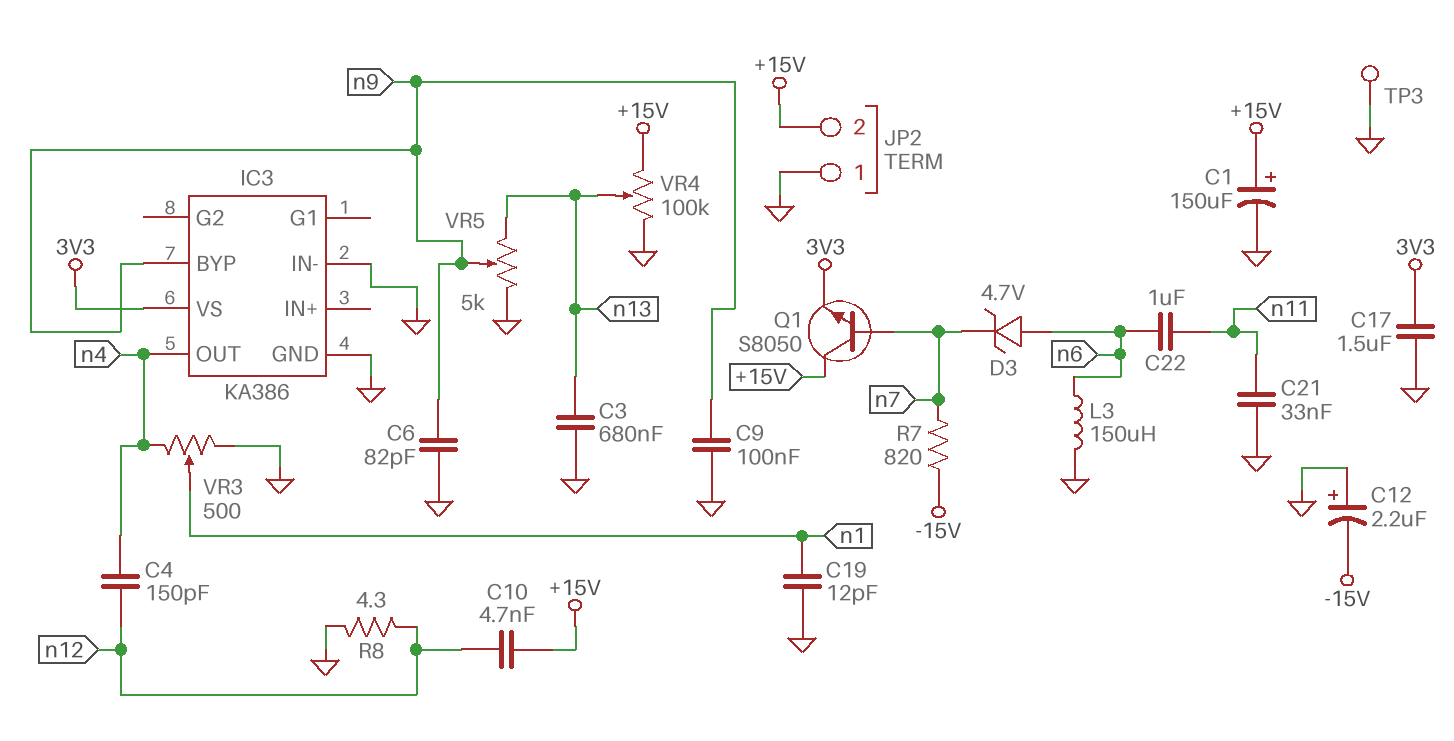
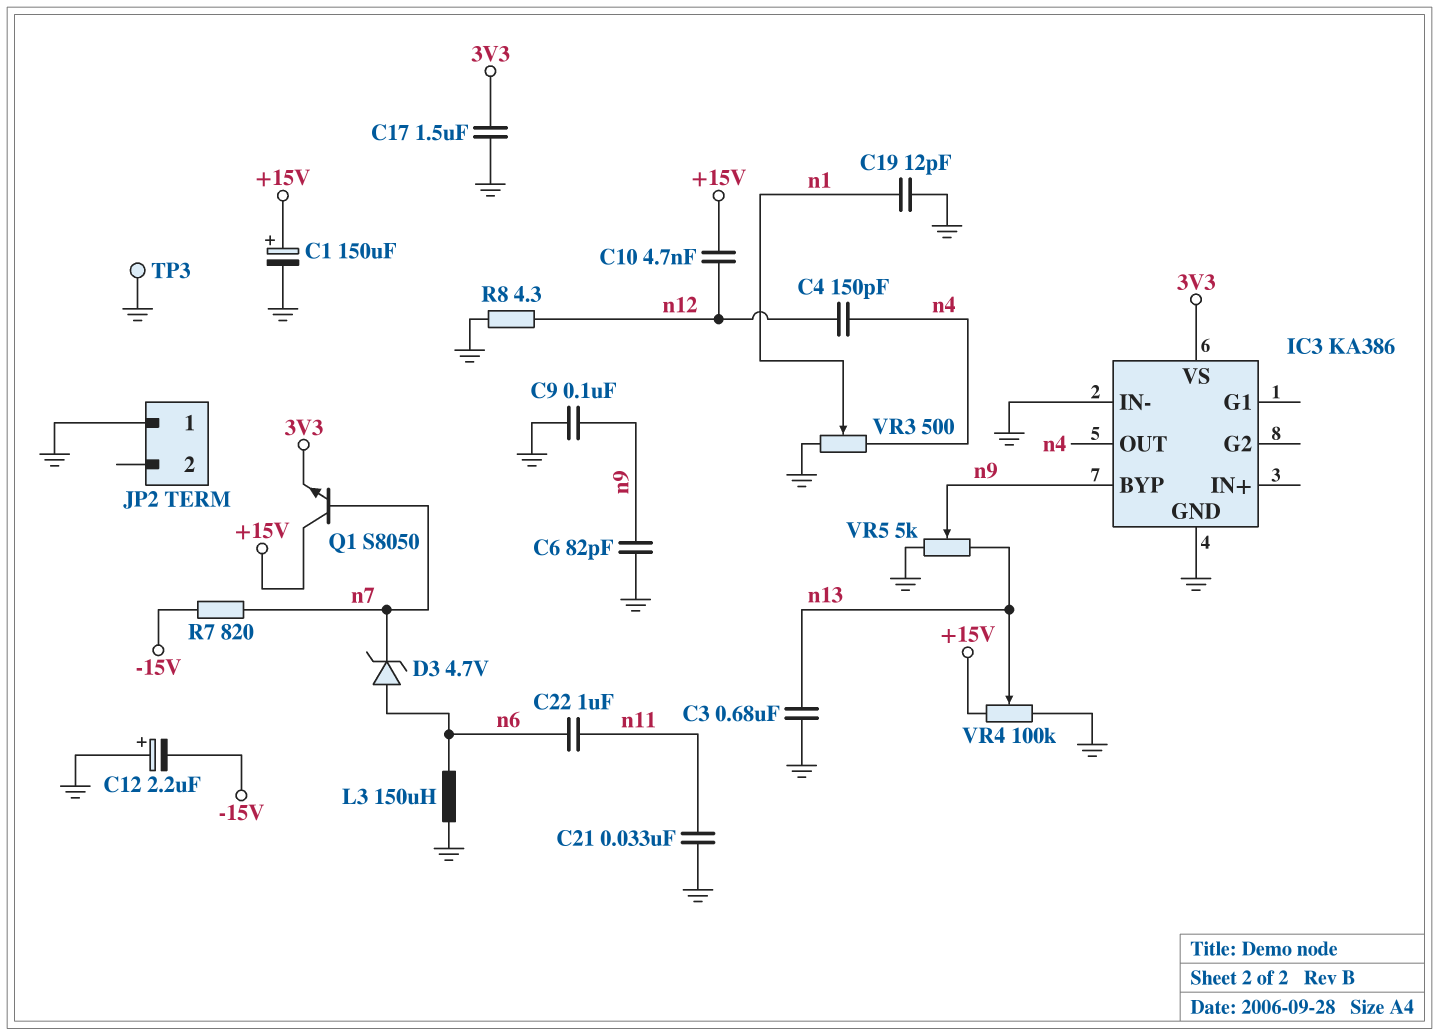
JP2 pin 2: +15V -> none

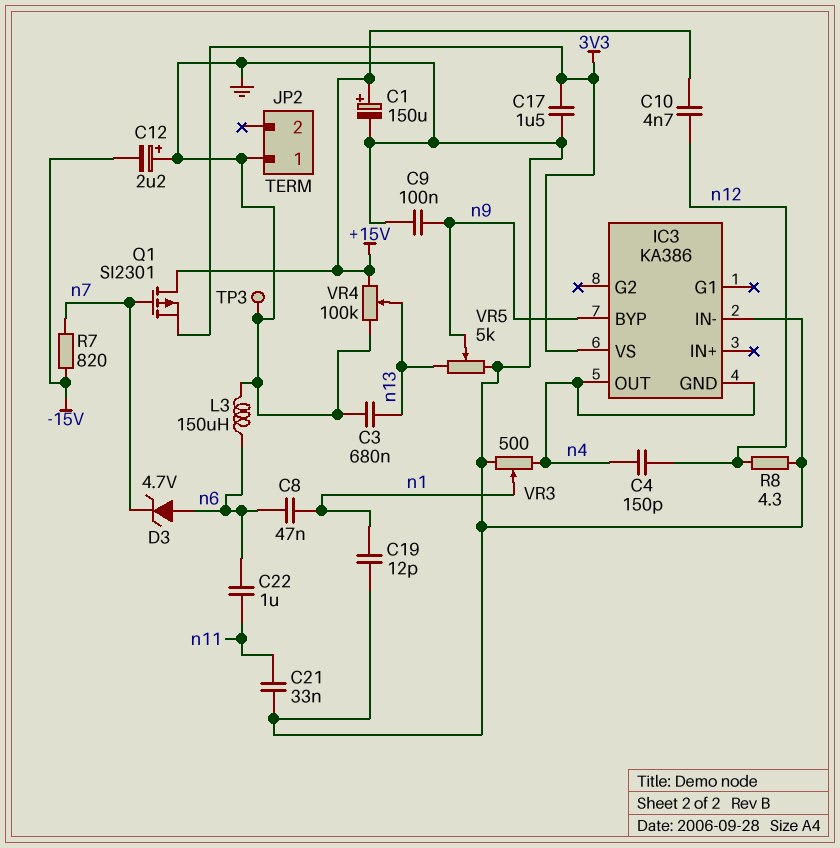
C6: 82pF (GND, n9) -> none
C8: none -> 47nF (n1, n6)
IC3 pin GND: GND -> n4
Q1: NPN S8050 (B n7, C +15V, E 3V3) -> PMOS SI2301 (G n7, D +15V, S 3V3)

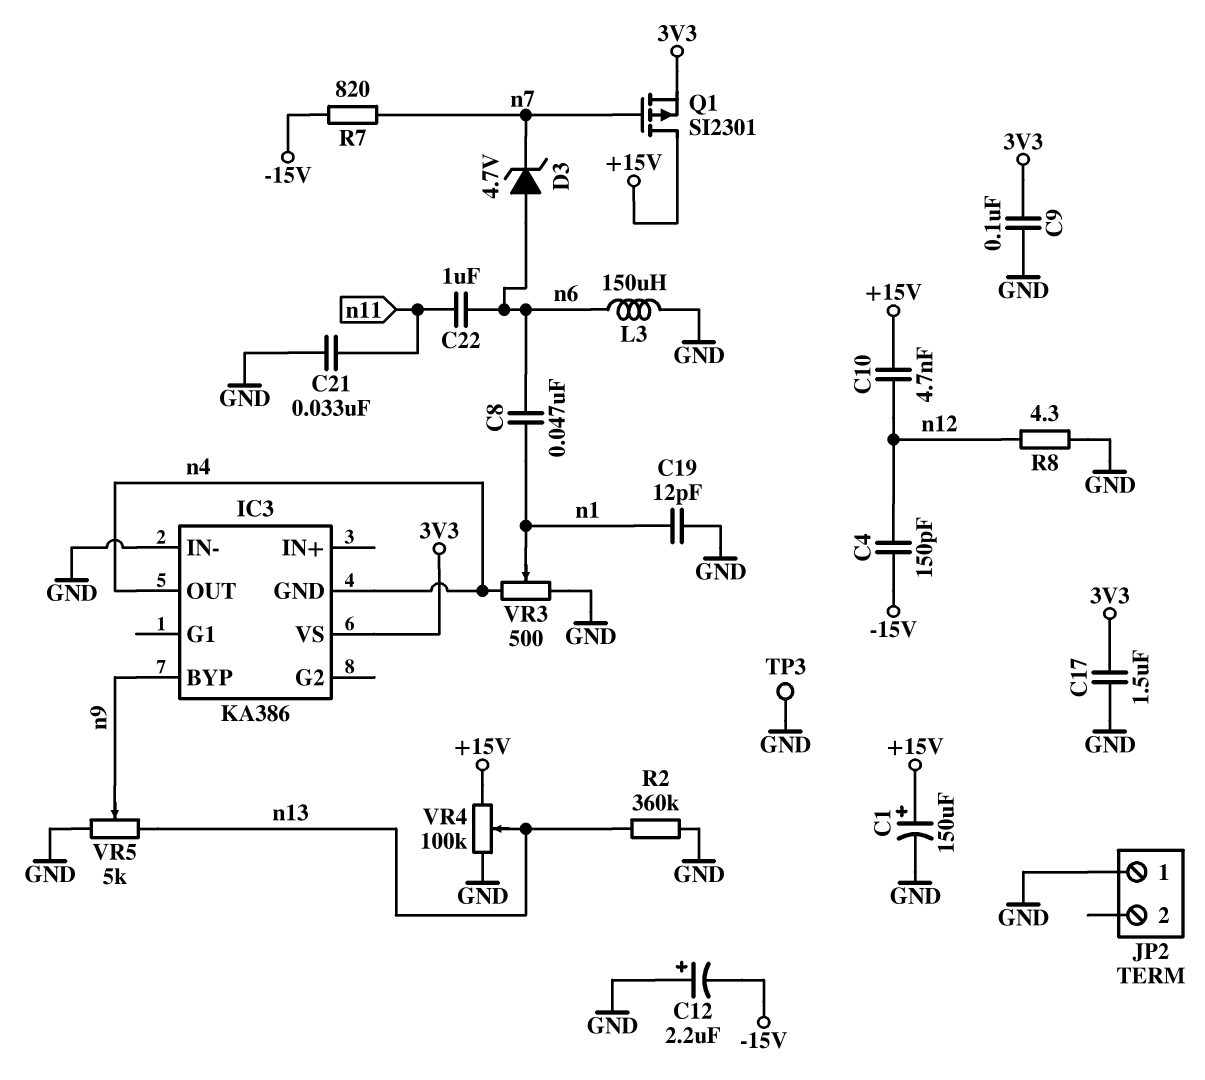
C3: 680nF (GND, n13) -> none
C4: 150pF (n4, n12) -> 150pF (-15V, n12)
C9: 100nF (GND, n9) -> 100nF (3V3, GND)
R2: none -> 360k (GND, n13)

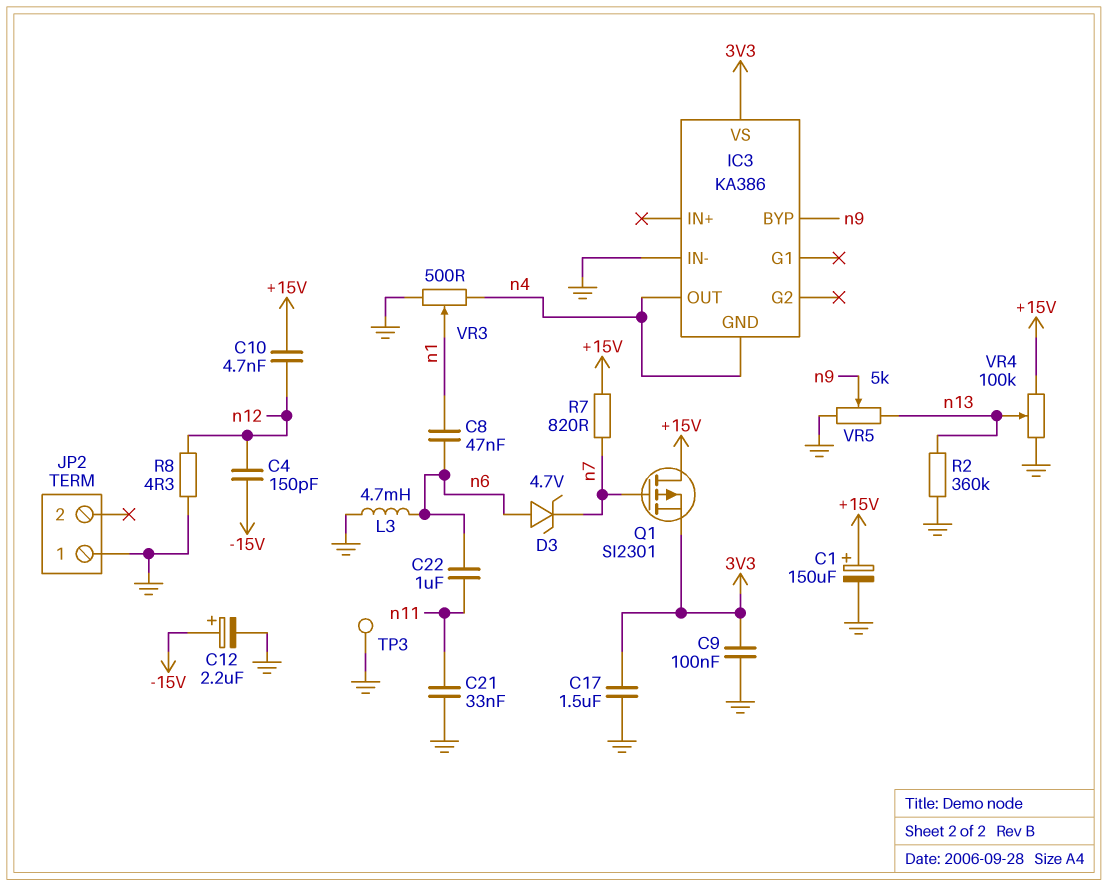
C12: 2.2uF (plus GND, minus -15V) -> 2.2uF (plus -15V, minus GND)
C19: 12pF (GND, n1) -> none
L3: 150uH (GND, n6) -> 4.7mH (GND, n6)
R7: 820 (-15V, n7) -> 820 (+15V, n7)

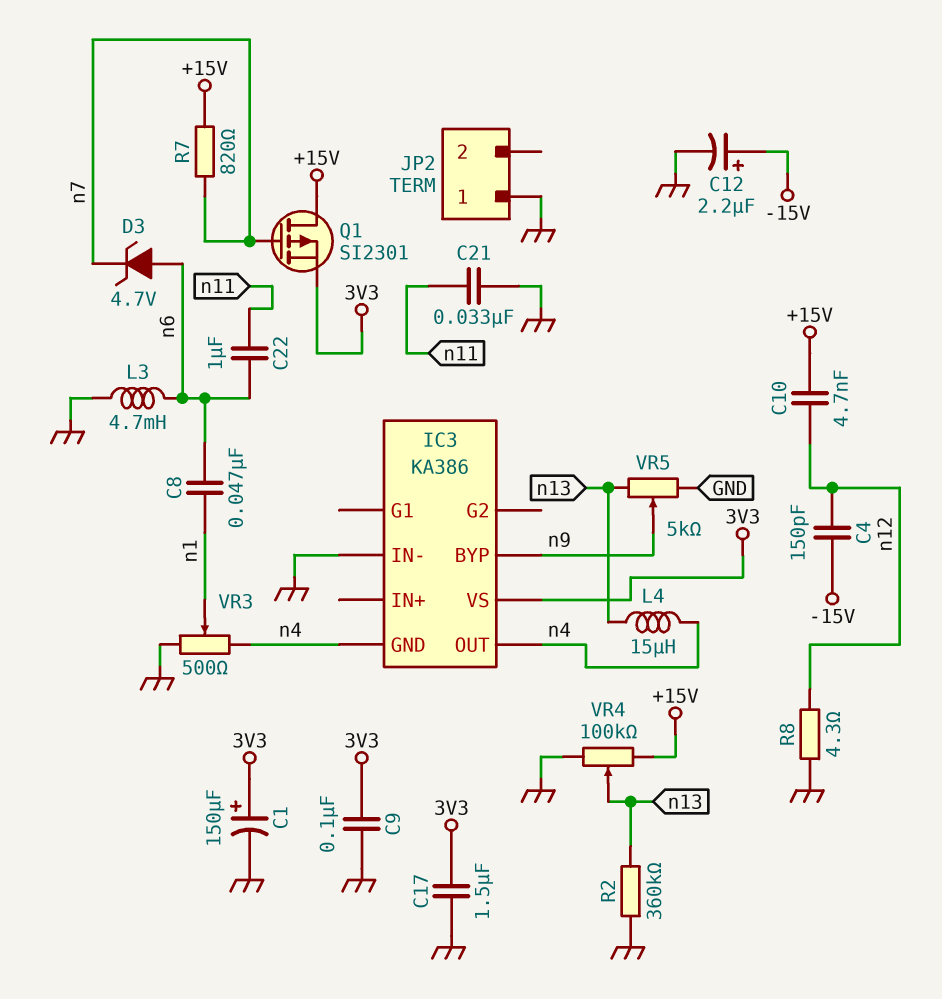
C1: 150uF (plus +15V, minus GND) -> 150uF (plus 3V3, minus GND)
L4: none -> 15uH (n4, n13)
TP3: test point (GND) -> none

